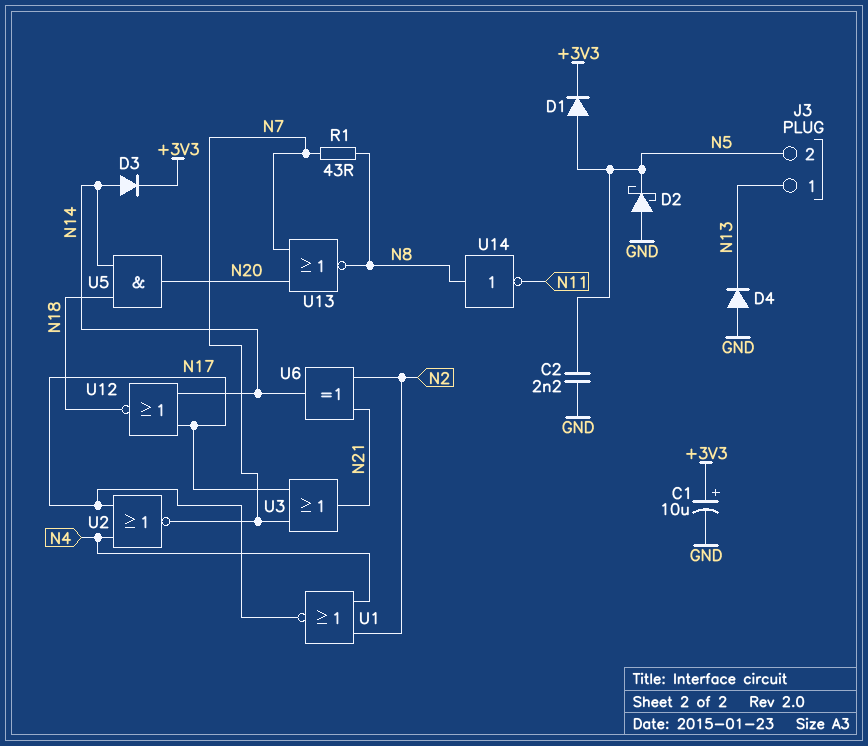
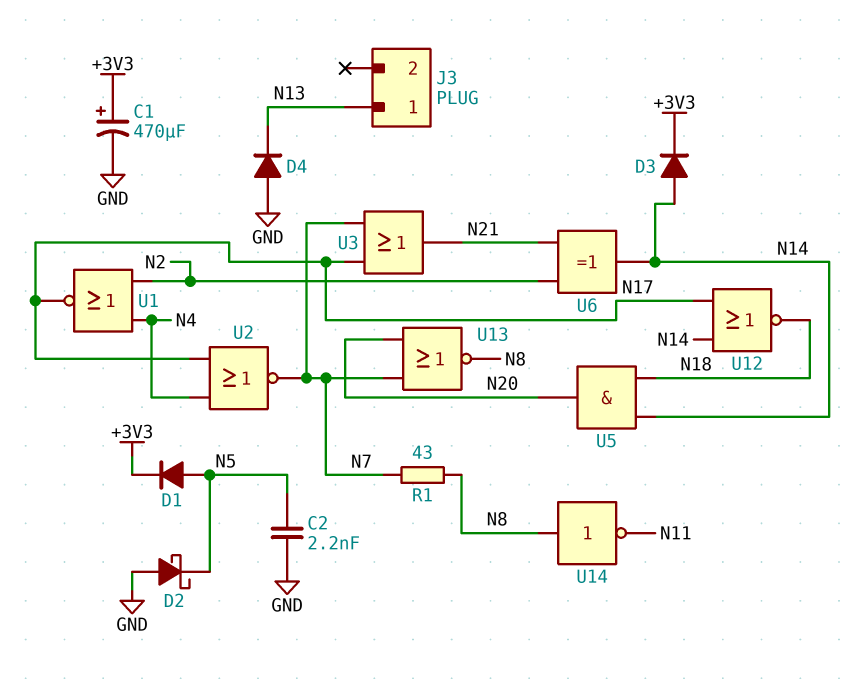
C1: 10uF (plus +3V3, minus GND) -> 470uF (plus +3V3, minus GND)
J3 pin 2: N5 -> none

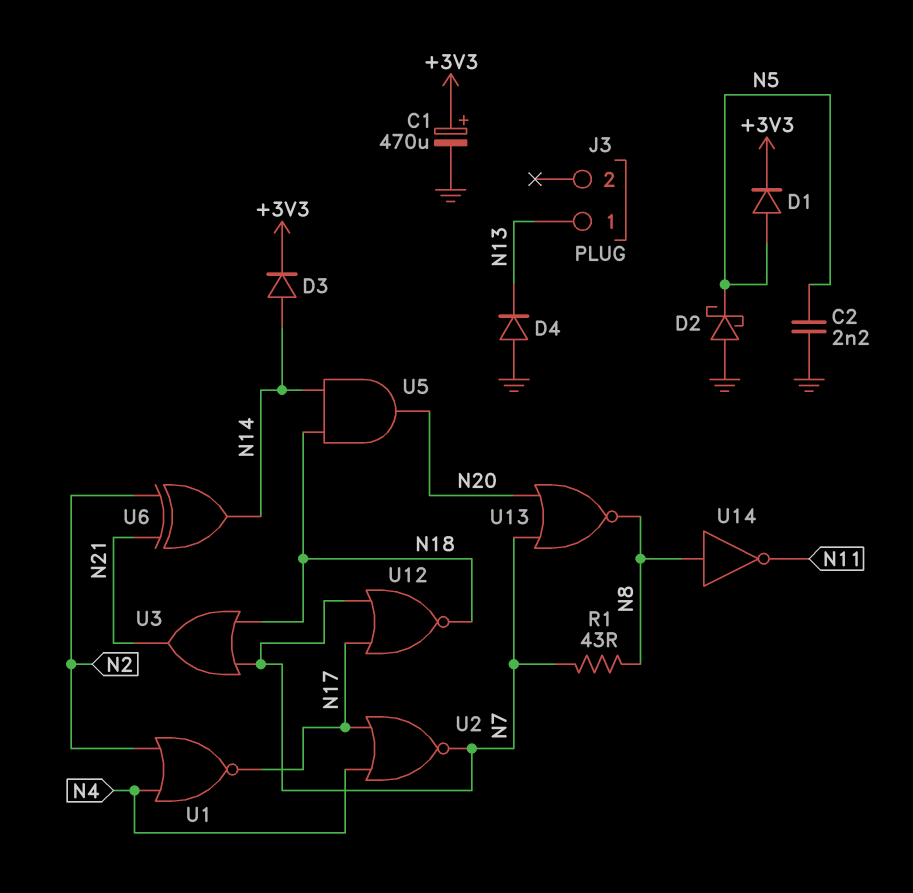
U3: OR (in N7, in N17, out N21) -> OR (in N7, in N18, out N21)
U12: NOR (in N14, in N17, out N18) -> NOR (in N7, in N17, out N18)

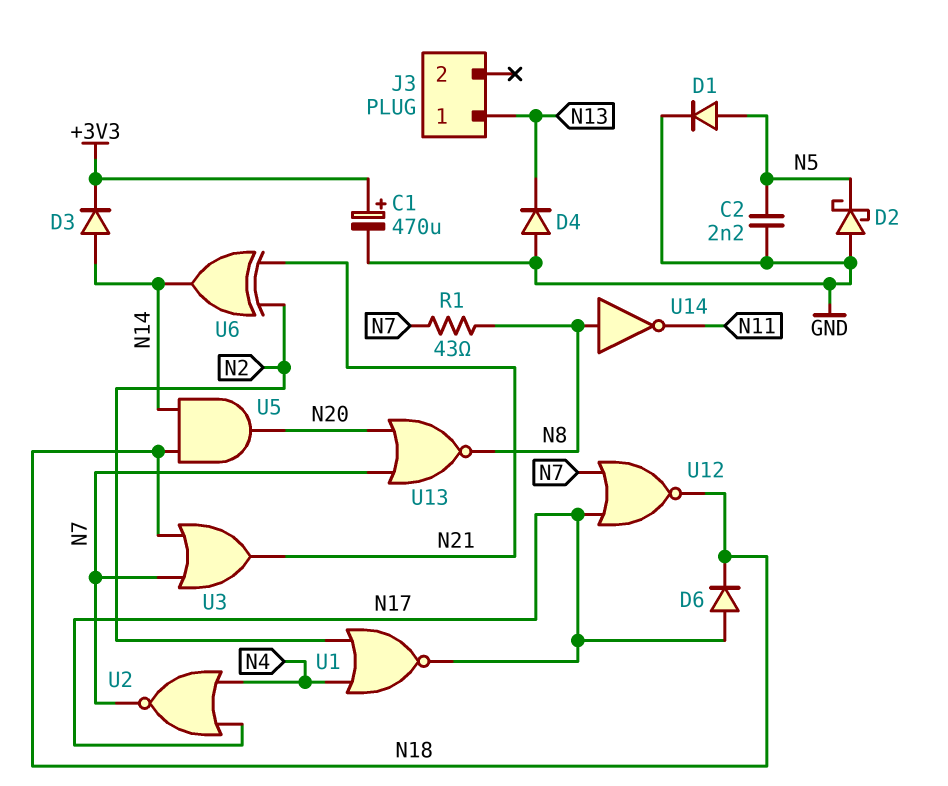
D1: diode (A N5, K +3V3) -> diode (A N5, K GND)
D6: none -> diode (A N17, K N18)

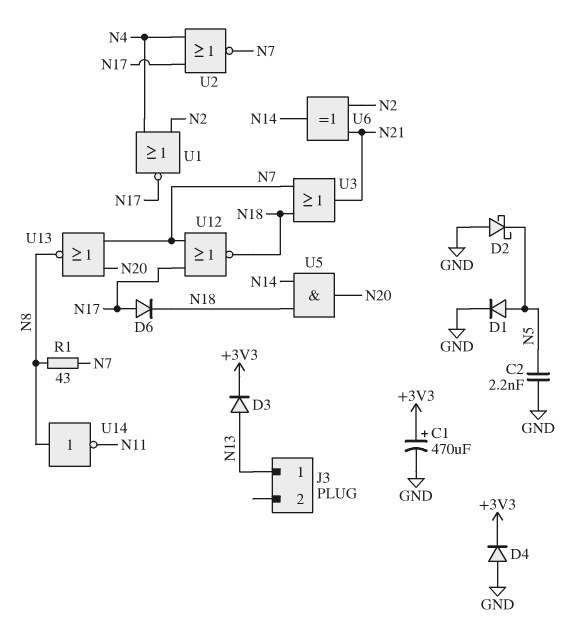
D3: diode (A N14, K +3V3) -> diode (A N13, K +3V3)
D4: diode (A GND, K N13) -> diode (A GND, K +3V3)

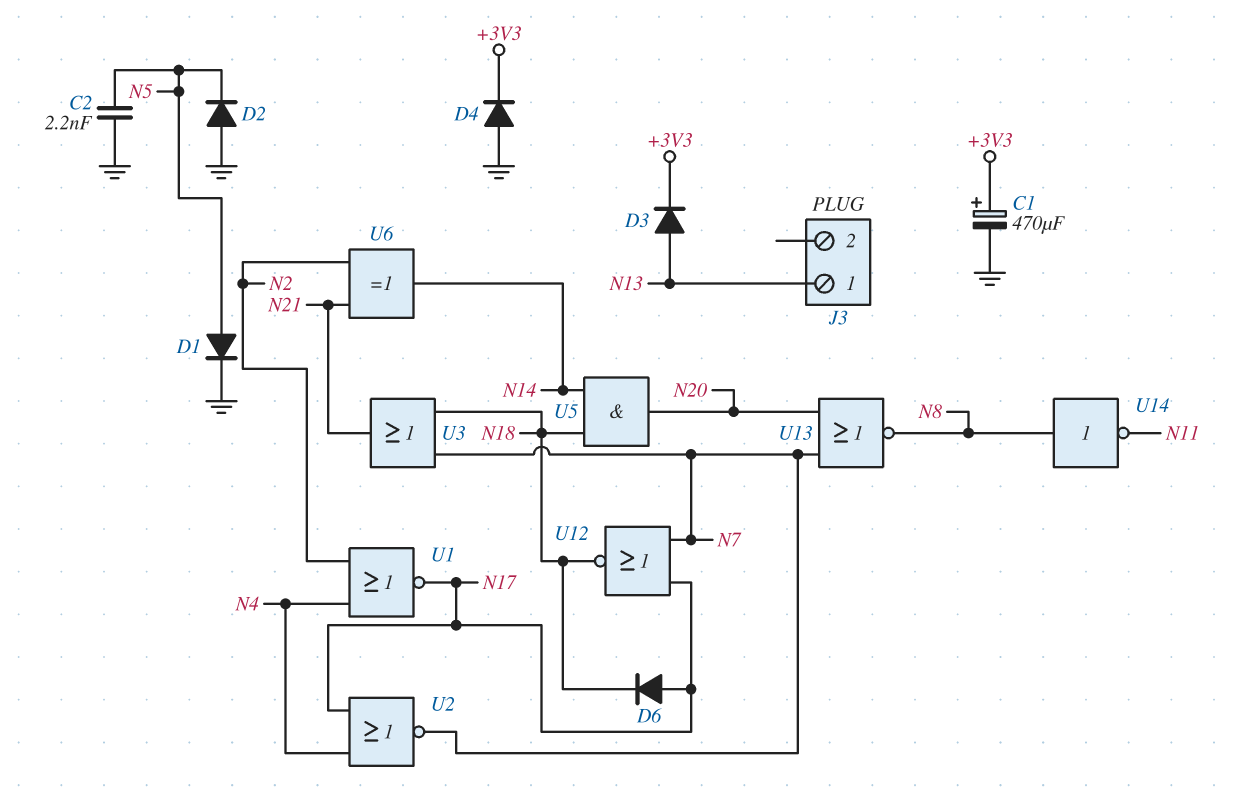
D2: schottky (A GND, K N5) -> diode (A GND, K N5)
R1: 43 (N7, N8) -> none

